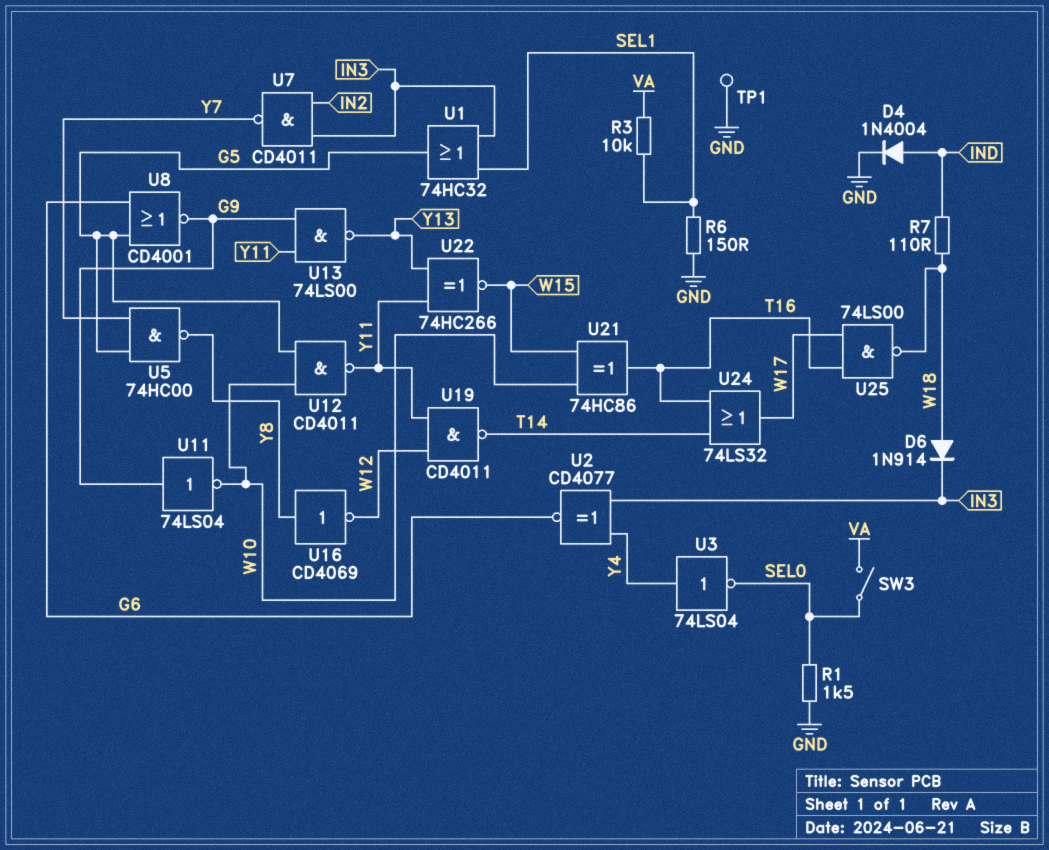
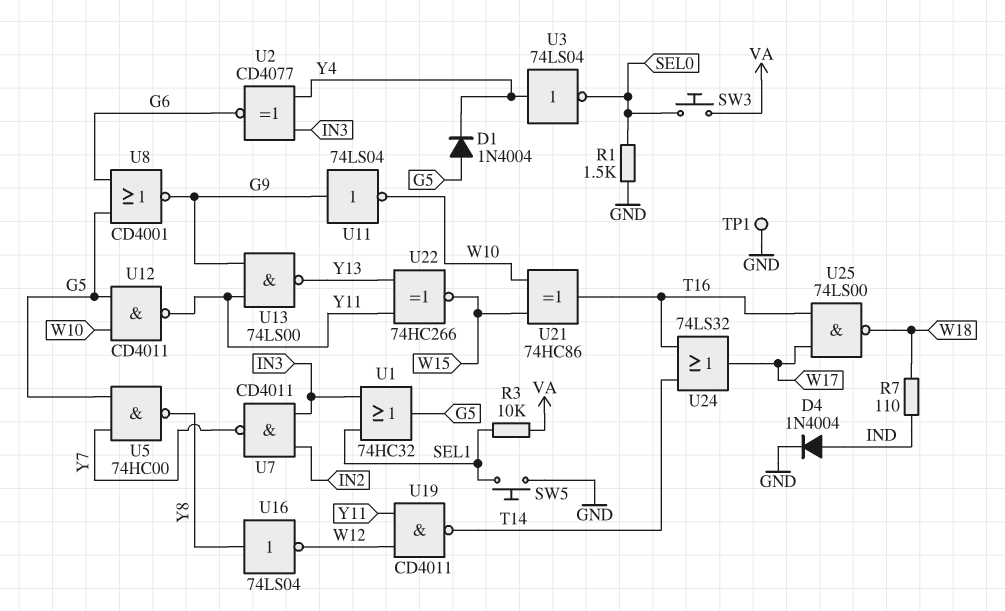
D1: none -> diode 1N4004 (A G5, K Y4)
D6: diode 1N914 (A W18, K IN3) -> none
R6: 150 (GND, SEL1) -> none
SW3: switch (SEL0, VA) -> button (SEL0, VA)
SW5: none -> button (GND, SEL1)
U16: NOT CD4069 (in Y8, out W12) -> NOT 74LS04 (in Y8, out W12)

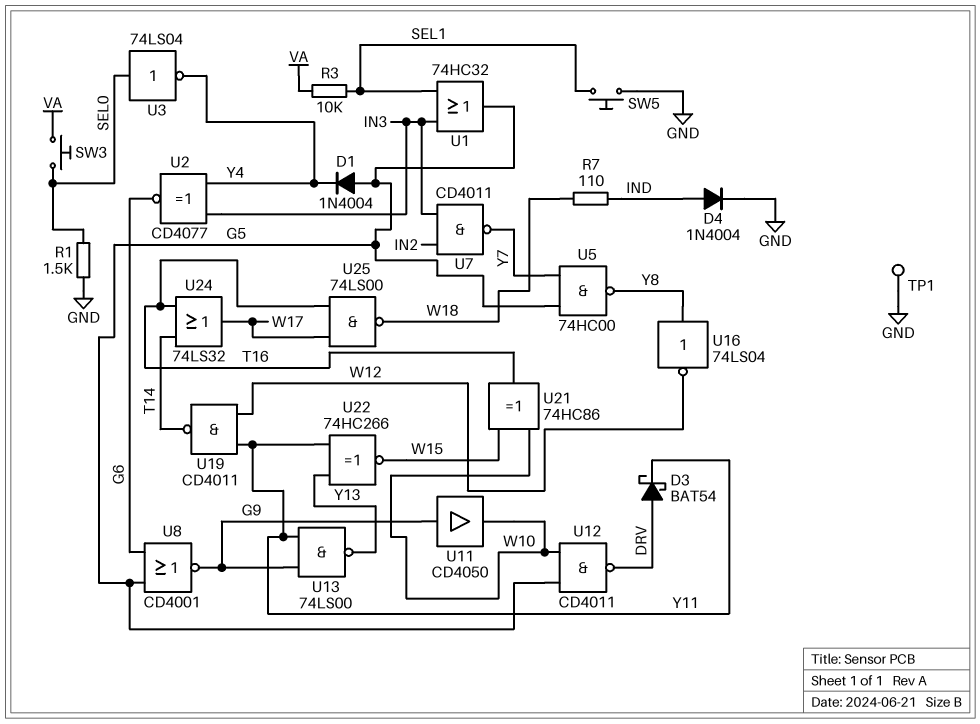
D3: none -> schottky BAT54 (A DRV, K Y11)
U3: NOT 74LS04 (in Y4, out SEL0) -> NOT 74LS04 (in SEL0, out Y4)
U11: NOT 74LS04 (in G9, out W10) -> buffer CD4050 (in G9, out W10)
U12: NAND CD4011 (in G5, in W10, out Y11) -> NAND CD4011 (in G5, in W10, out DRV)

